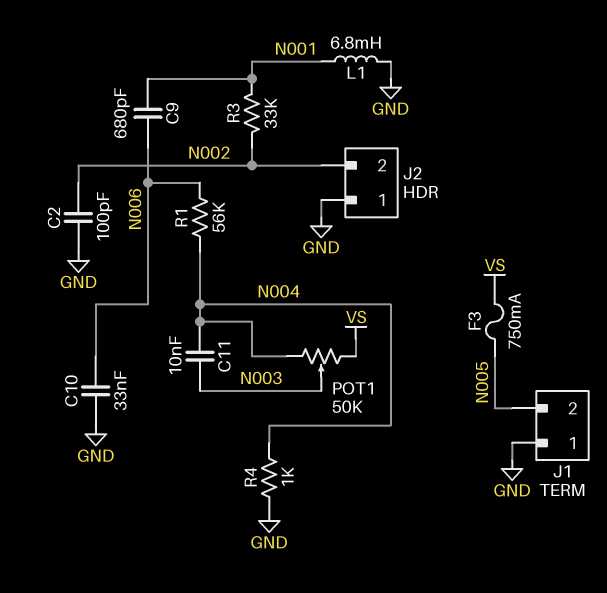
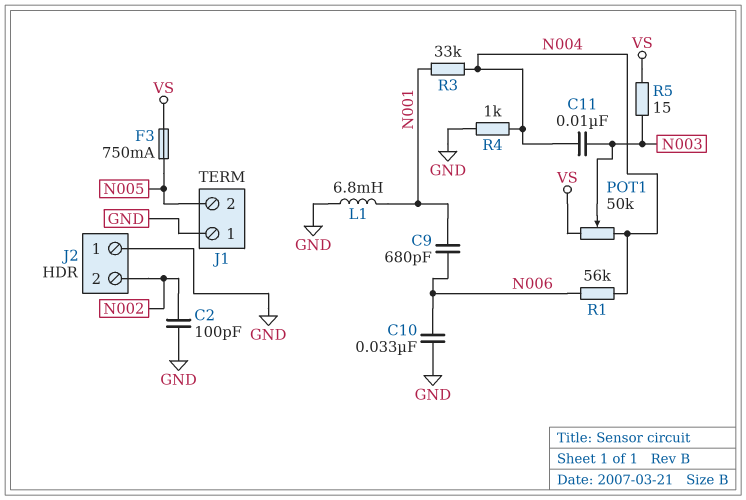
R3: 33k (N001, N002) -> 33k (N001, N004)
R5: none -> 15 (N003, VS)

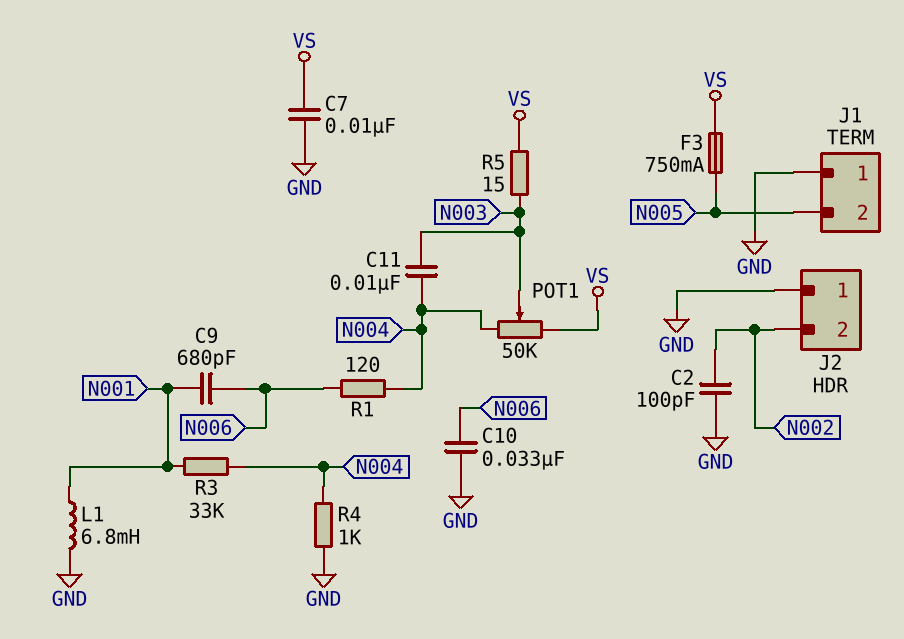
C7: none -> 10nF (GND, VS)
R1: 56k (N004, N006) -> 120 (N004, N006)

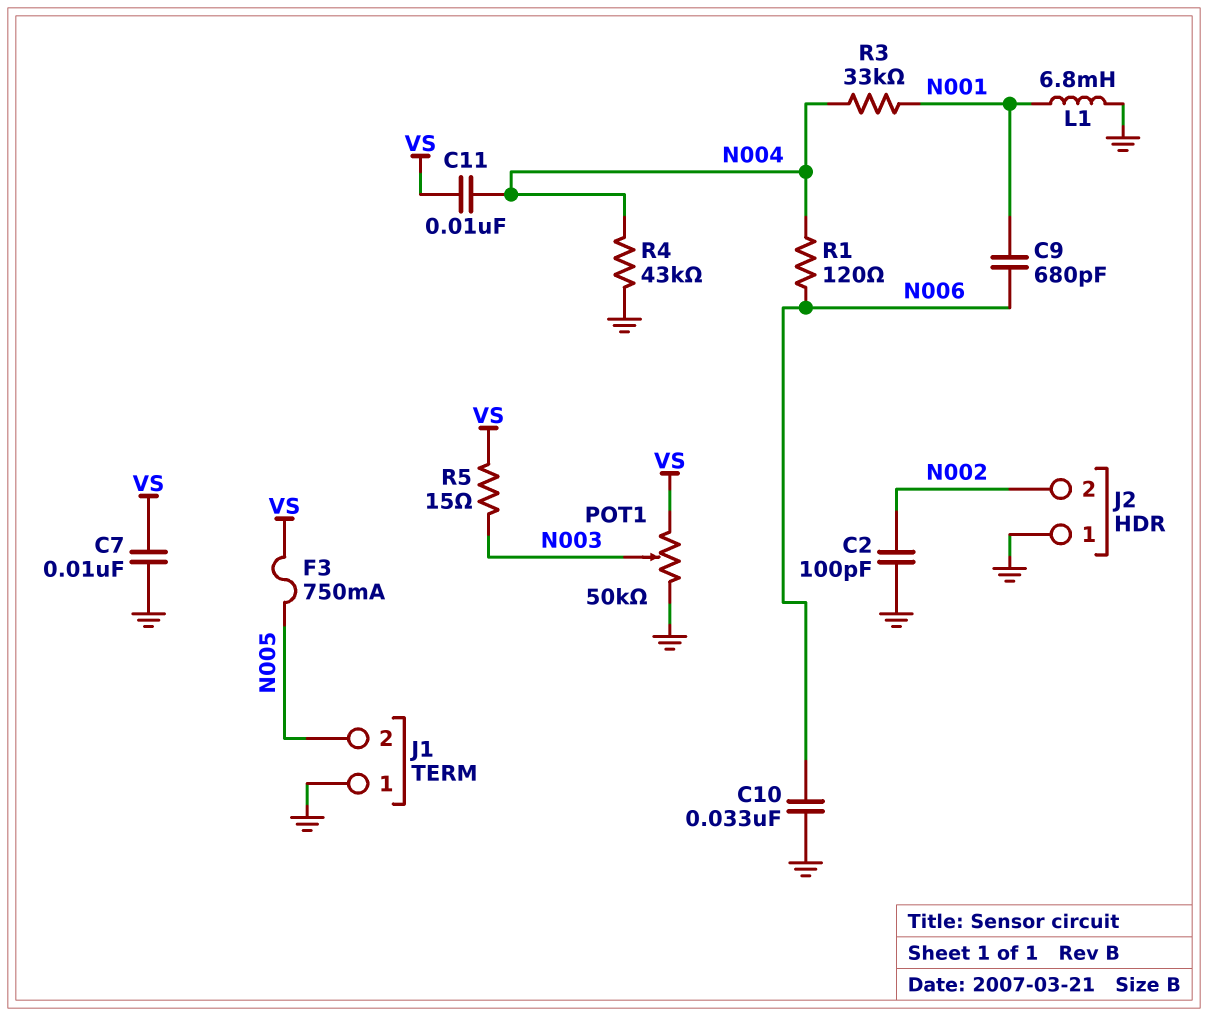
C11: 10nF (N003, N004) -> 10nF (N004, VS)
POT1: 50k (N004, VS, wiper N003) -> 50k (GND, VS, wiper N003)
R4: 1k (GND, N004) -> 43k (GND, N004)

